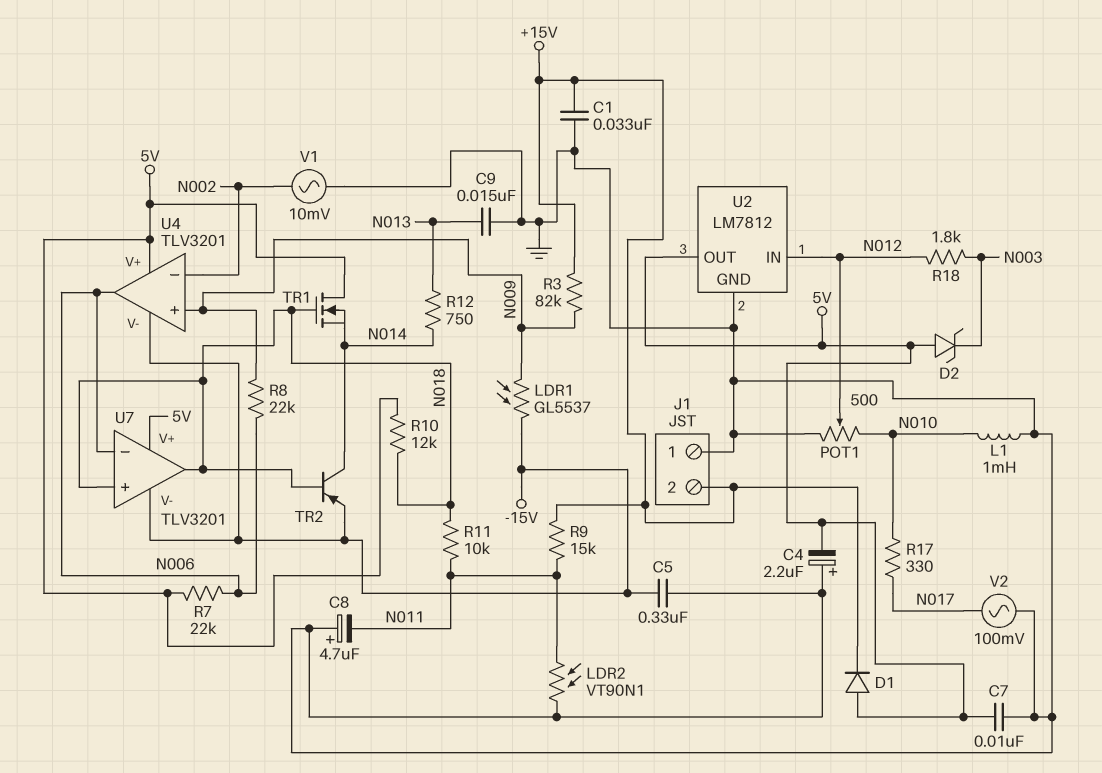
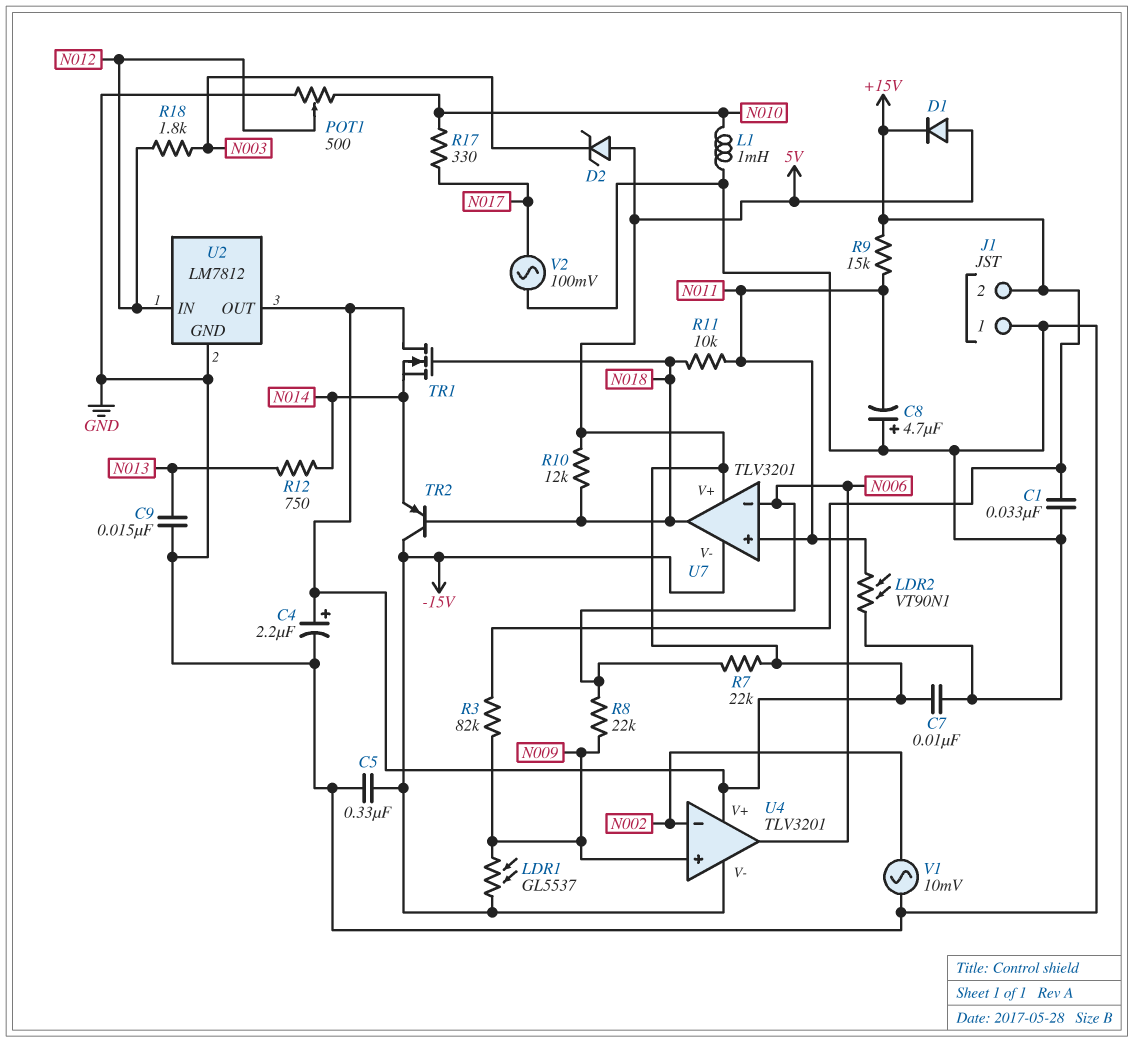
C4: 2.2uF (plus GND, minus 5V) -> 2.2uF (plus 5V, minus GND)
TR2: PNP (B N018, C N014, E -15V) -> PNP (B N018, C -15V, E N014)
U7 pin in+: N018 -> N011

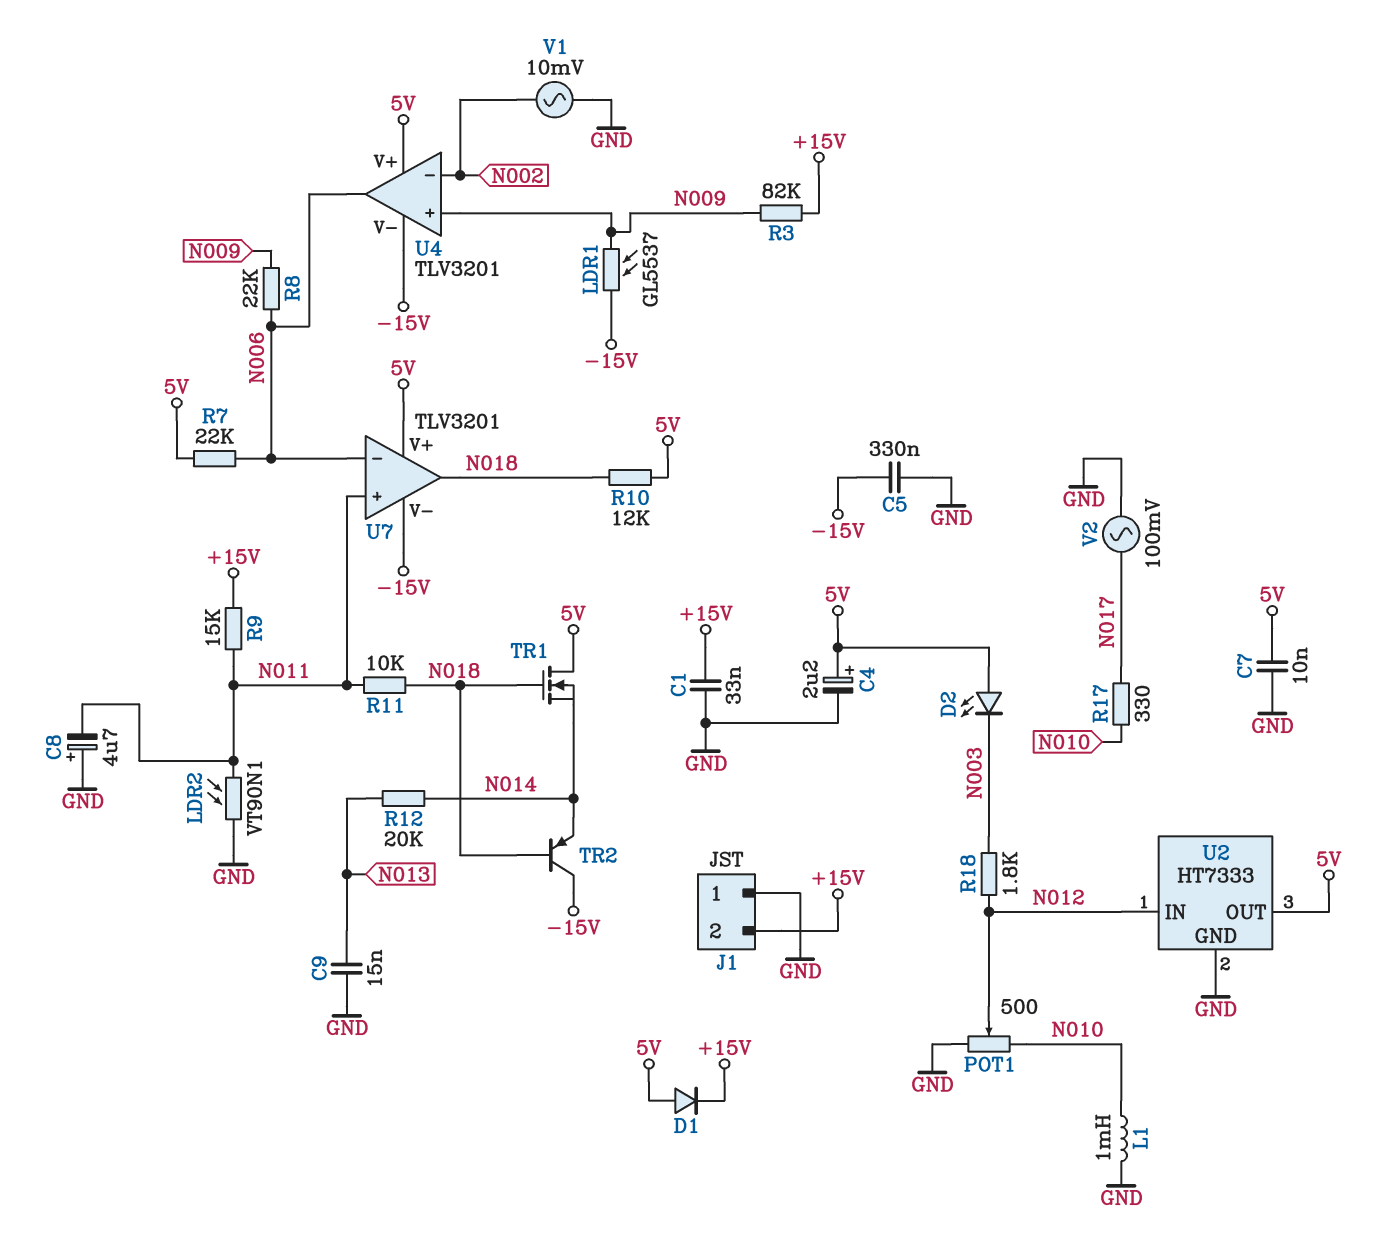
D2: zener (A 5V, K N003) -> LED (A 5V, K N003)
R12: 750 (N013, N014) -> 20k (N013, N014)
U2: LM7812 -> HT7333

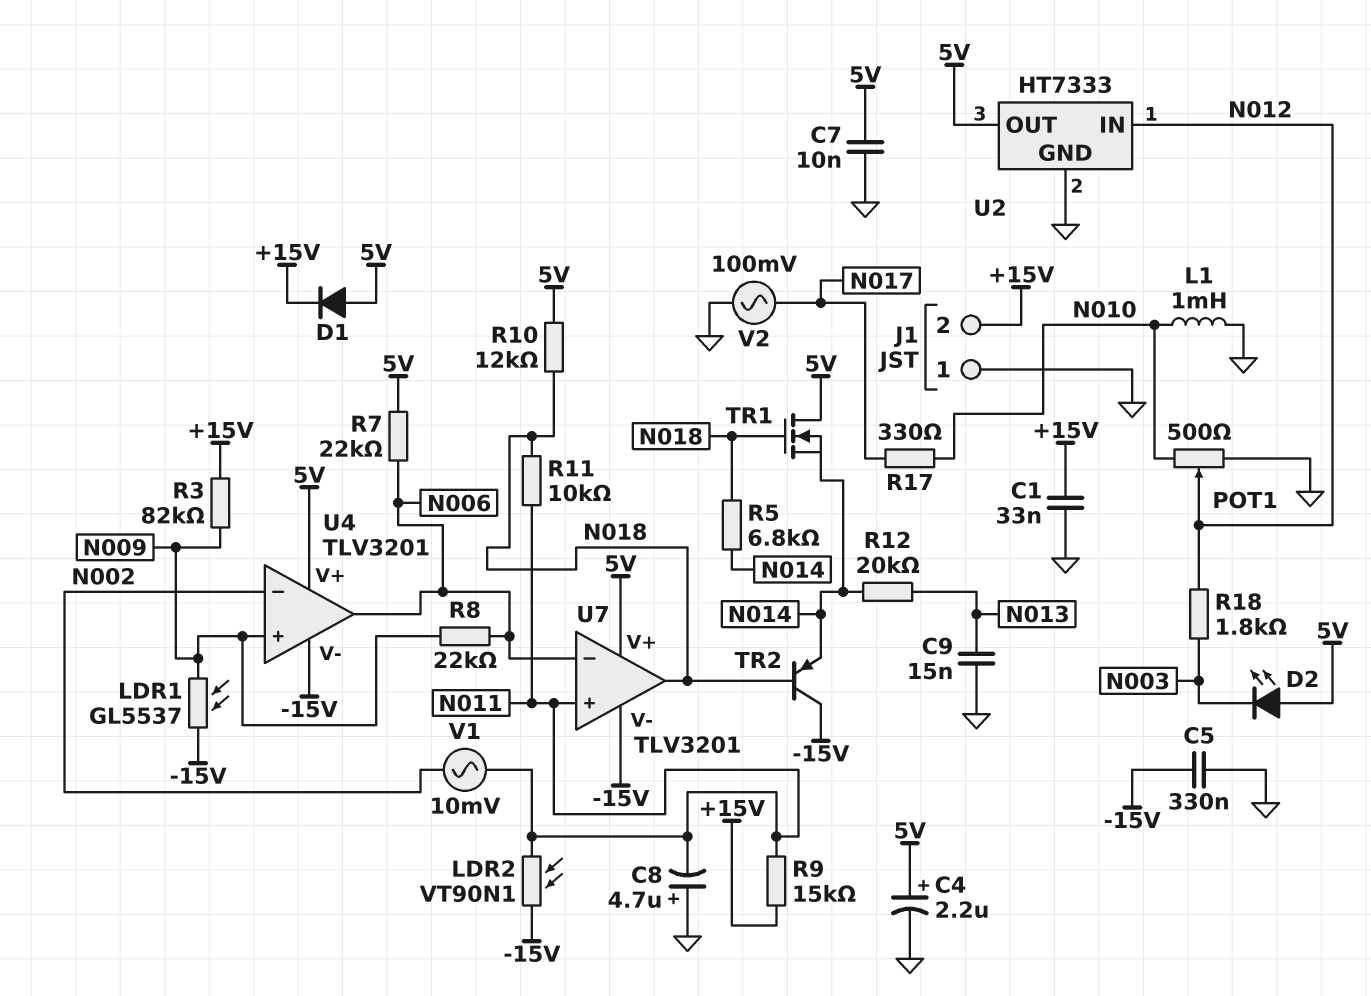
LDR2: VT90N1 (GND, N011) -> VT90N1 (-15V, N011)
R5: none -> 6.8k (N014, N018)
V1: AC 10mV (GND, N002) -> AC 10mV (N002, N011)

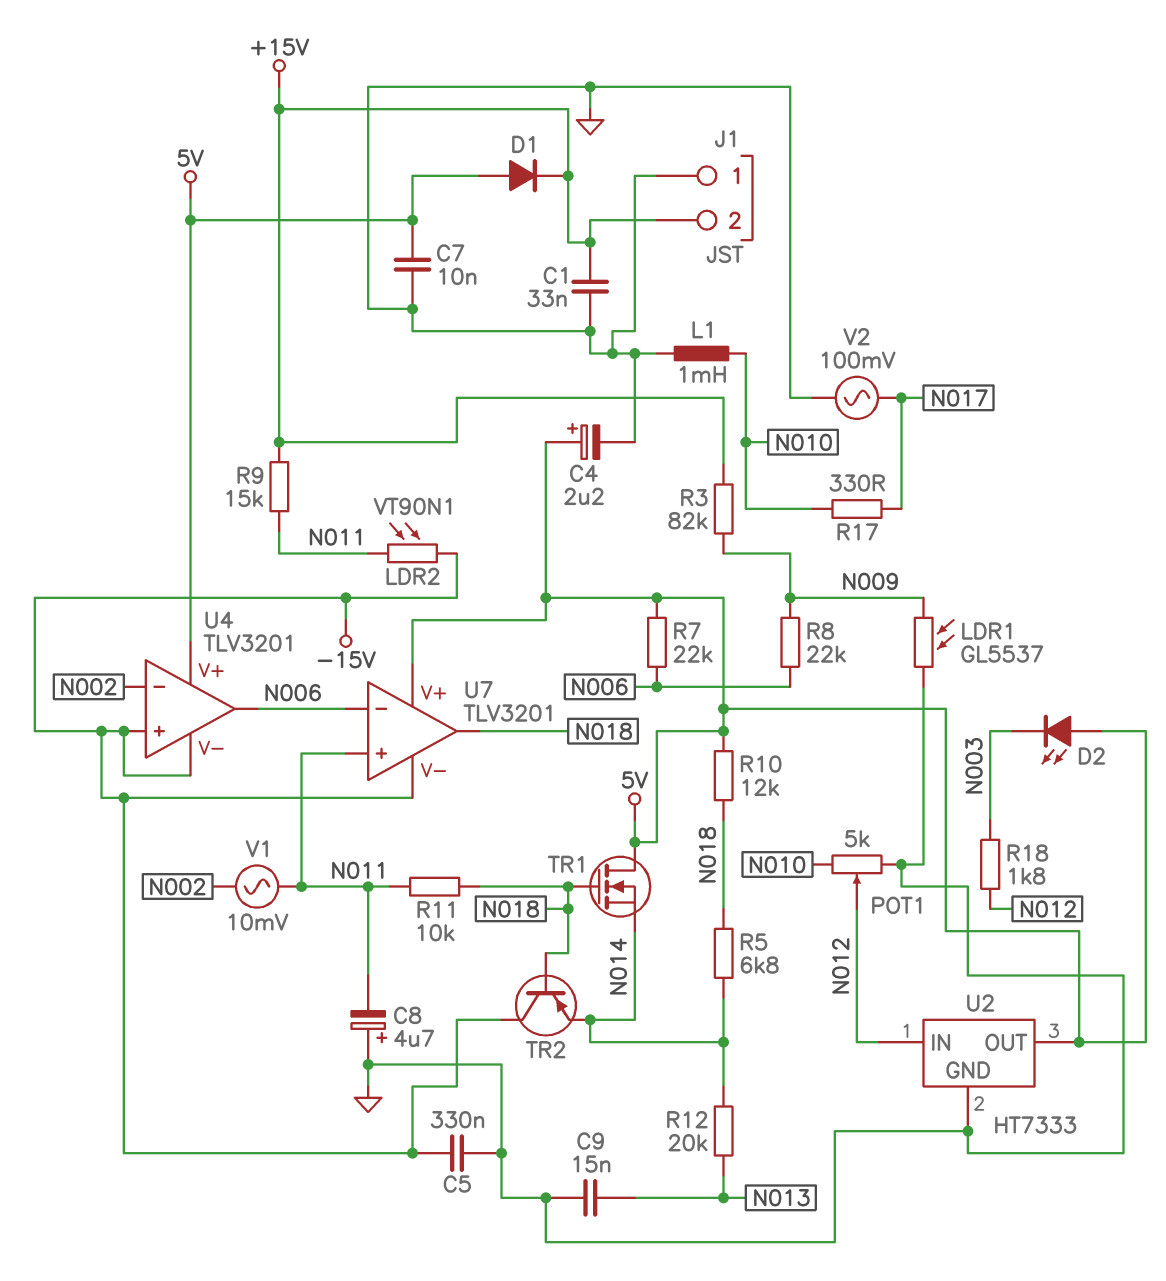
LDR1: GL5537 (-15V, N009) -> GL5537 (GND, N009)
POT1: 500 (GND, N010, wiper N012) -> 5k (GND, N010, wiper N012)
U4 pin in+: N009 -> -15V

